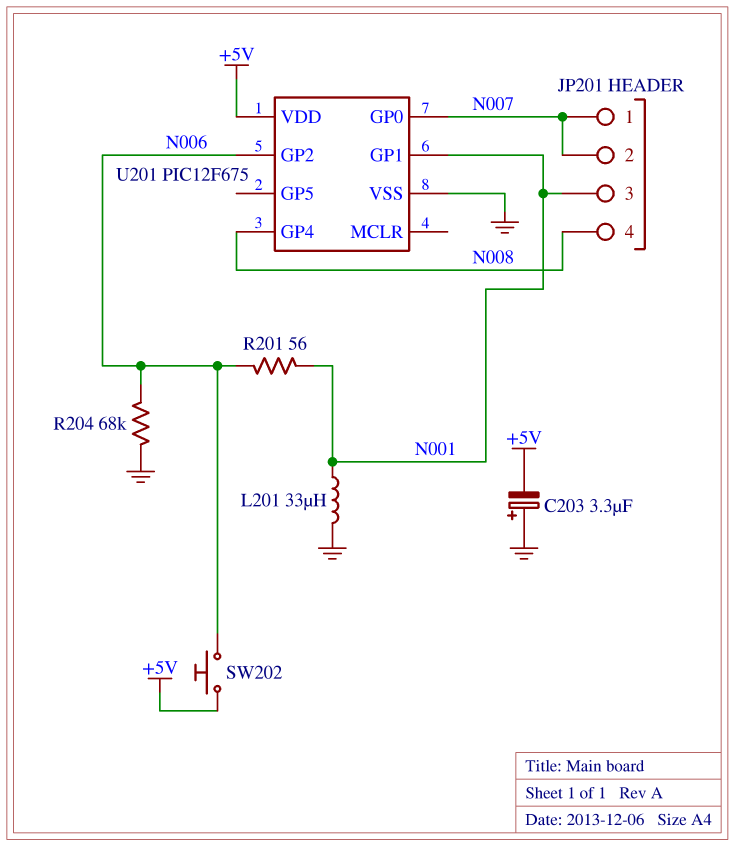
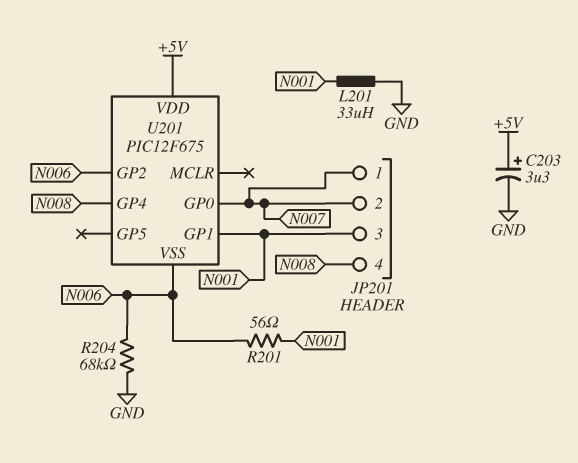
C203: 3.3uF (plus GND, minus +5V) -> 3.3uF (plus +5V, minus GND)
SW202: button (+5V, N006) -> none
U201 pin VSS: GND -> N006

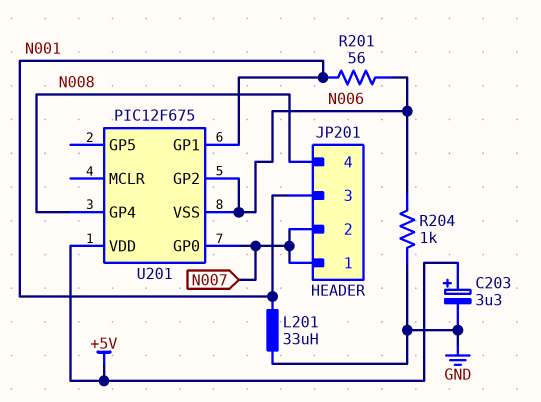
R204: 68k (GND, N006) -> 1k (GND, N006)

